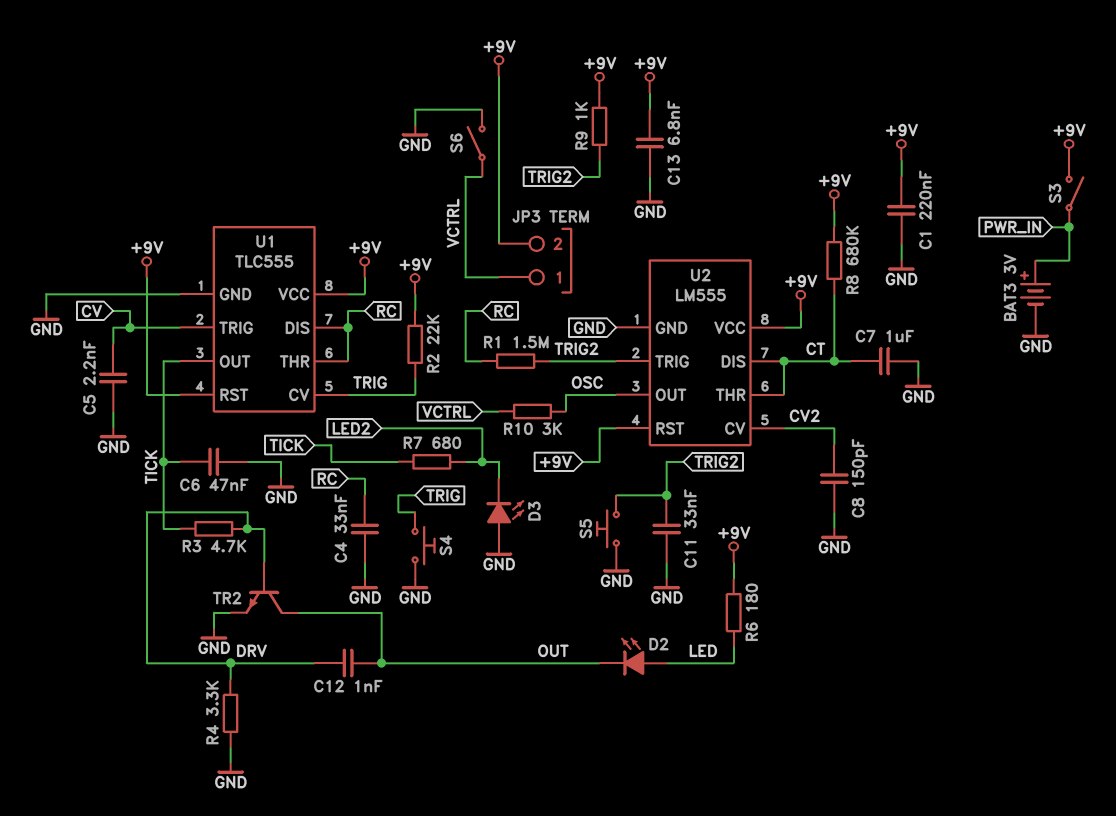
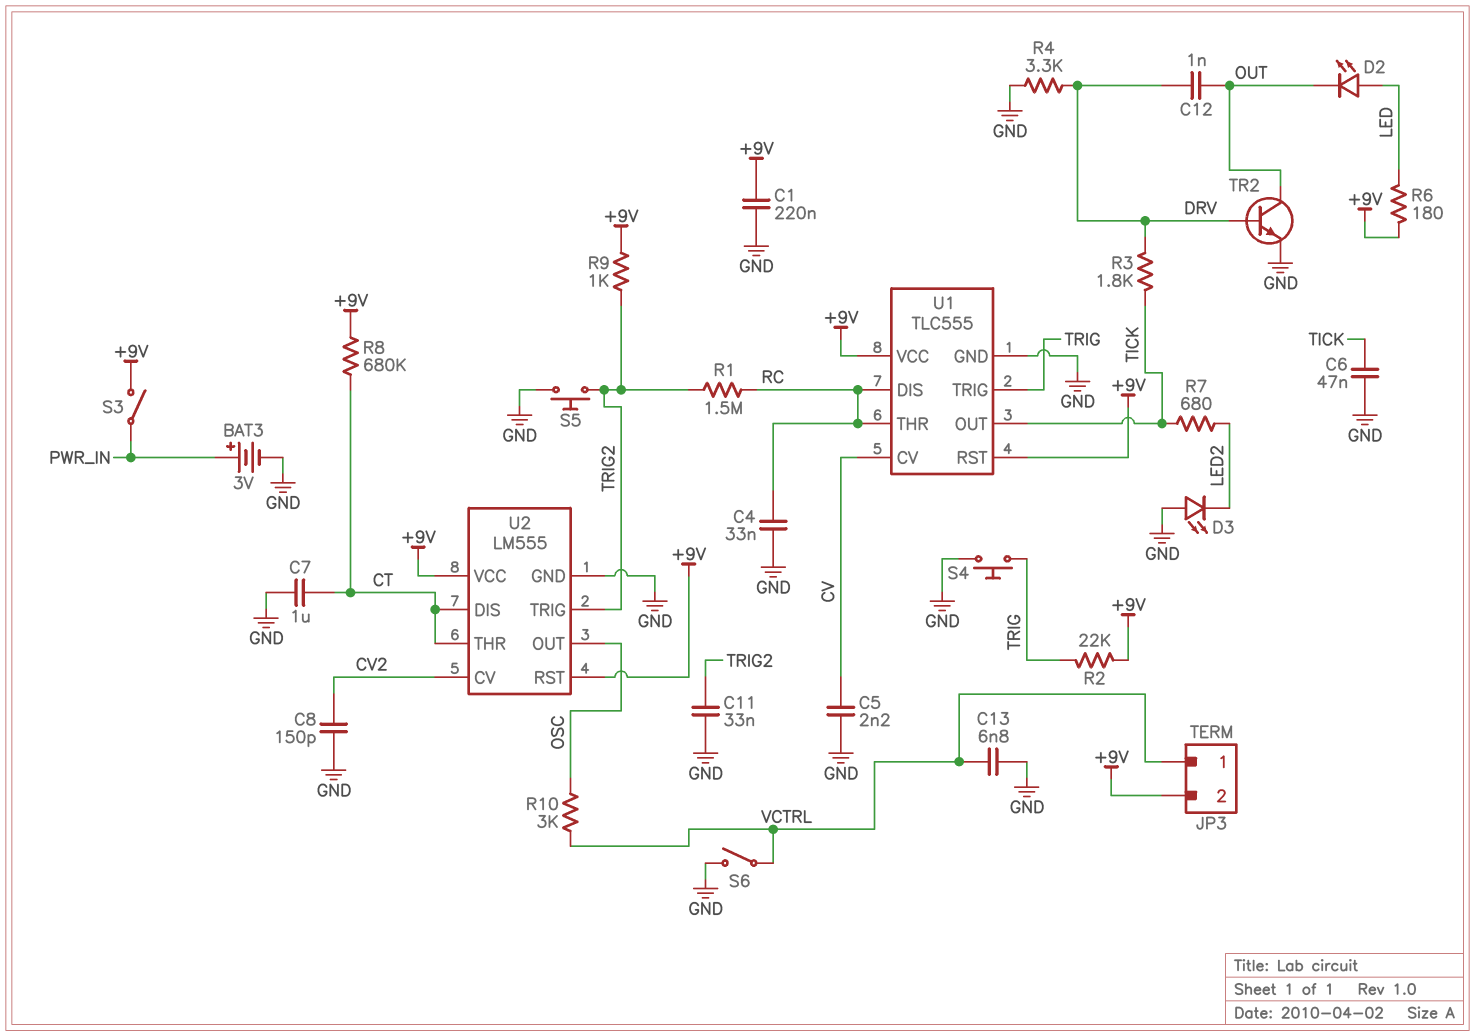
C13: 6.8nF (+9V, GND) -> 6.8nF (GND, VCTRL)
R3: 4.7k (DRV, TICK) -> 1.8k (DRV, TICK)
U1 pin CV: TRIG -> CV
U1 pin TRIG: CV -> TRIG

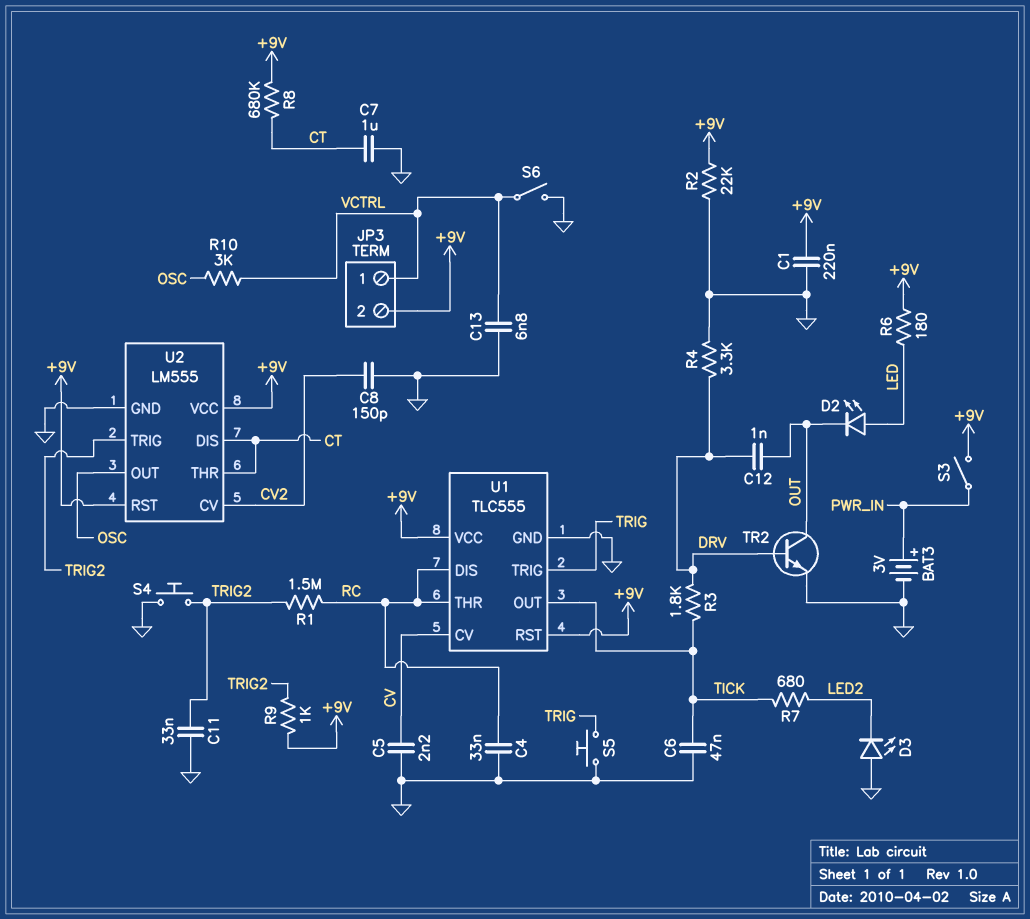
R2: 22k (+9V, TRIG) -> 22k (+9V, GND)
S4: button (GND, TRIG) -> button (GND, TRIG2)
S5: button (GND, TRIG2) -> button (GND, TRIG)

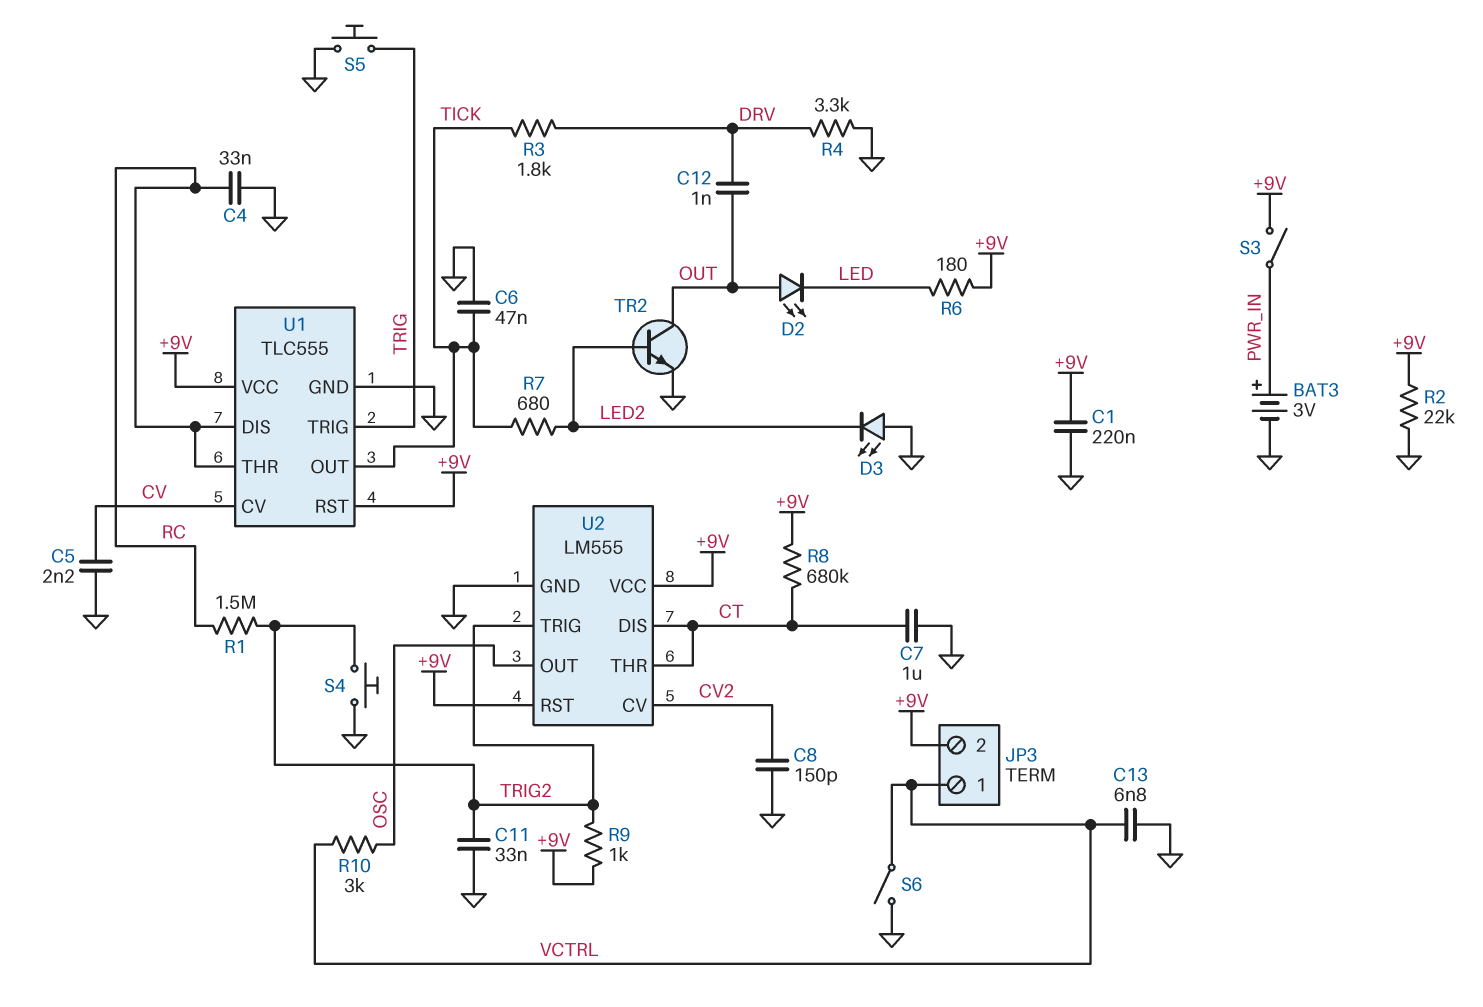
D2: LED (A LED, K OUT) -> LED (A OUT, K LED)
TR2: NPN (B DRV, C OUT, E GND) -> NPN (B LED2, C OUT, E GND)

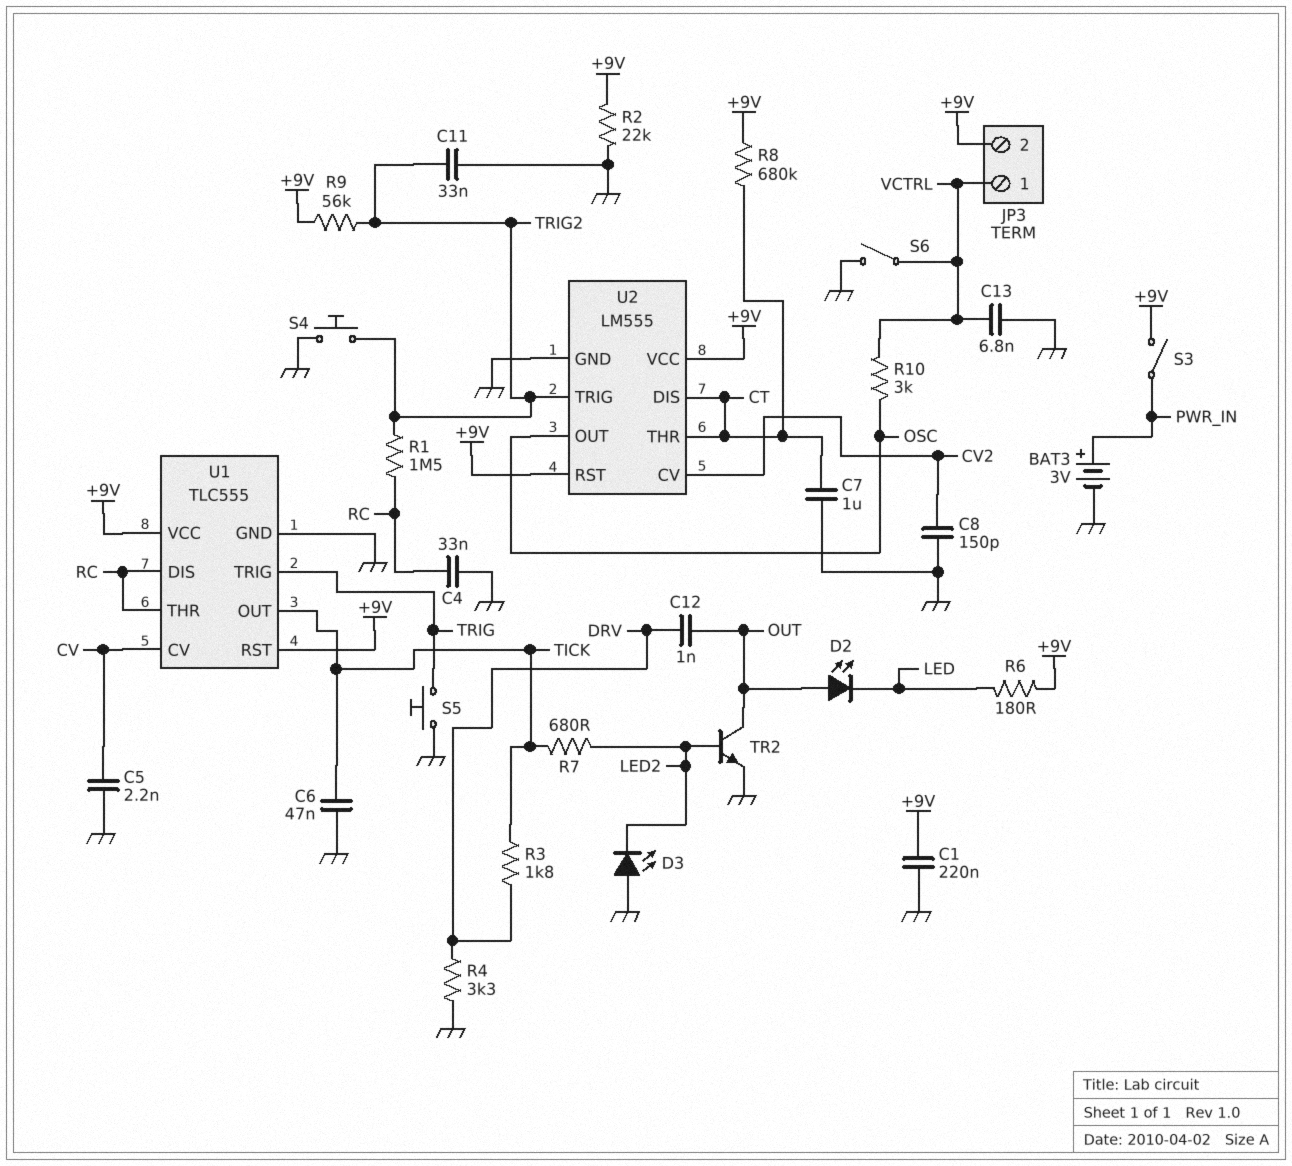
R9: 1k (+9V, TRIG2) -> 56k (+9V, TRIG2)

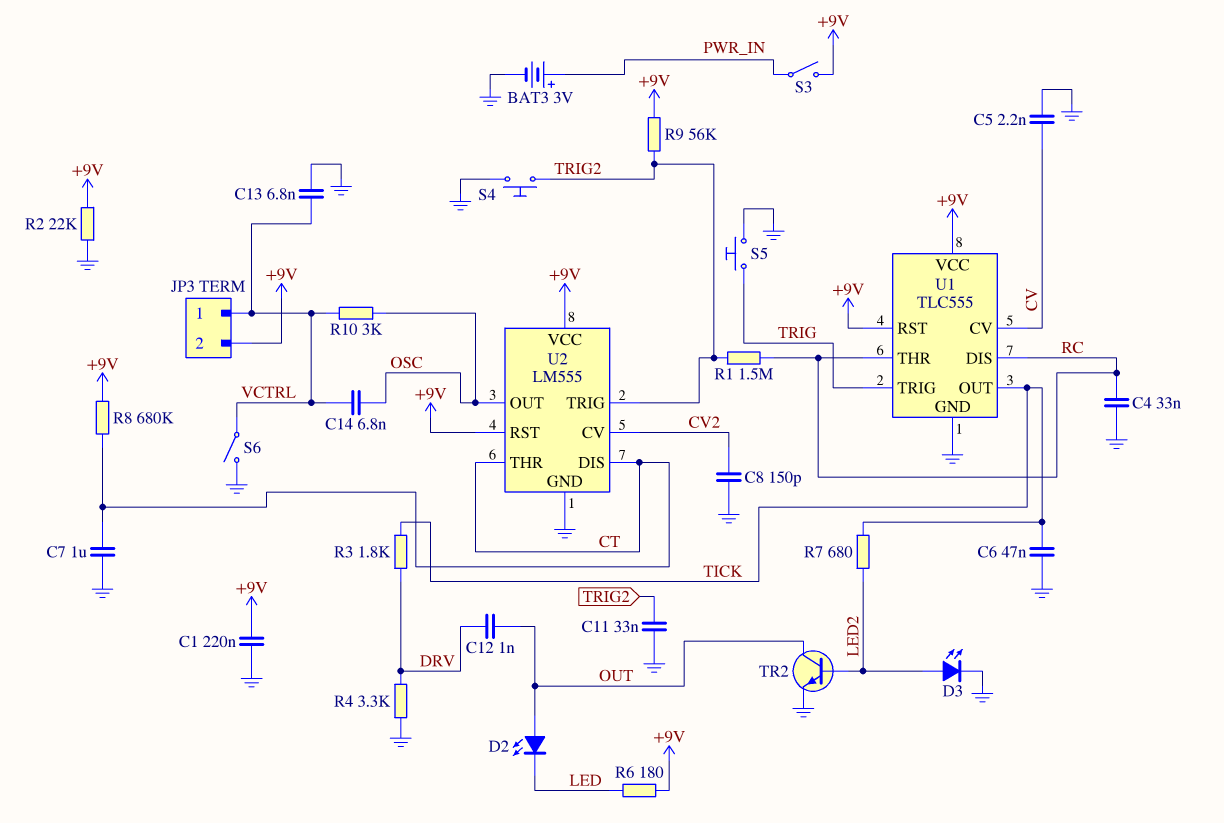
C14: none -> 6.8nF (OSC, VCTRL)
D3: LED (A GND, K LED2) -> LED (A LED2, K GND)

